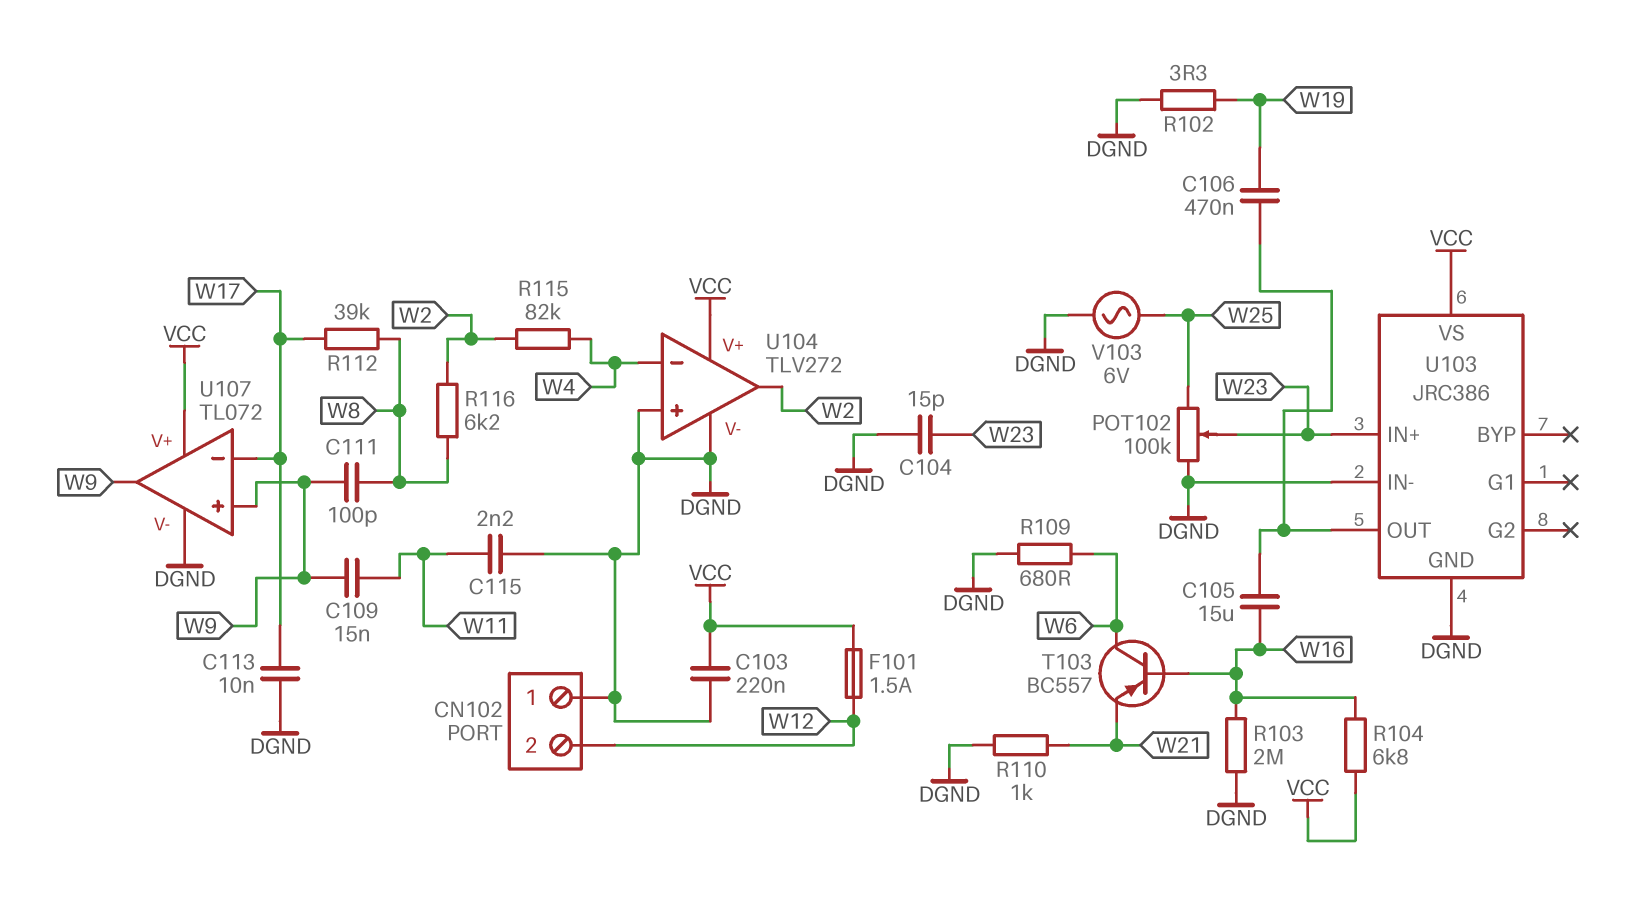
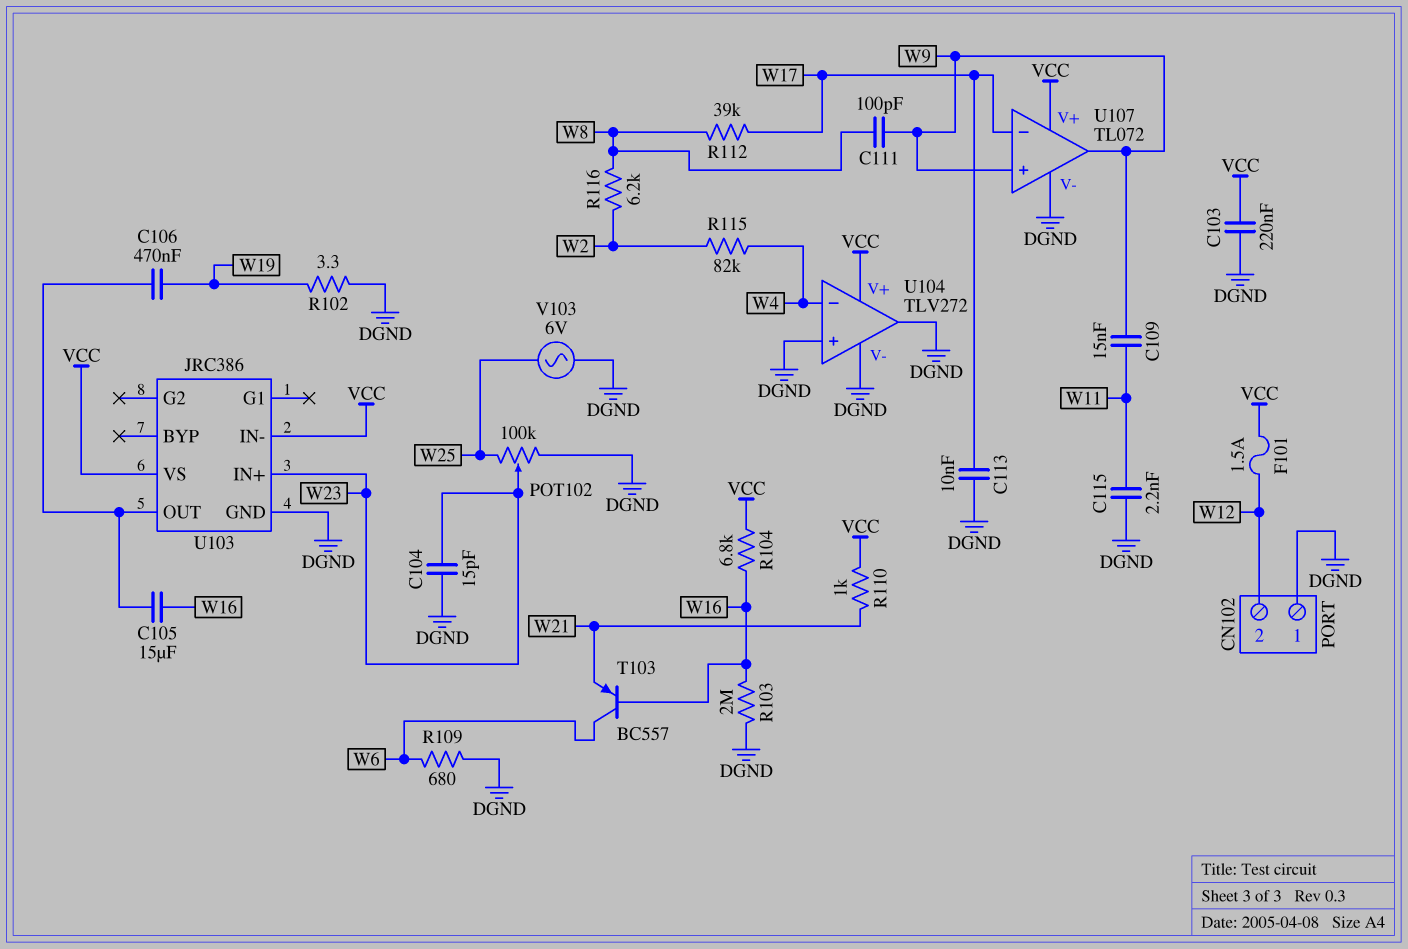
R110: 1k (DGND, W21) -> 1k (VCC, W21)
U103 pin IN-: DGND -> VCC
U104 pin out: W2 -> DGND

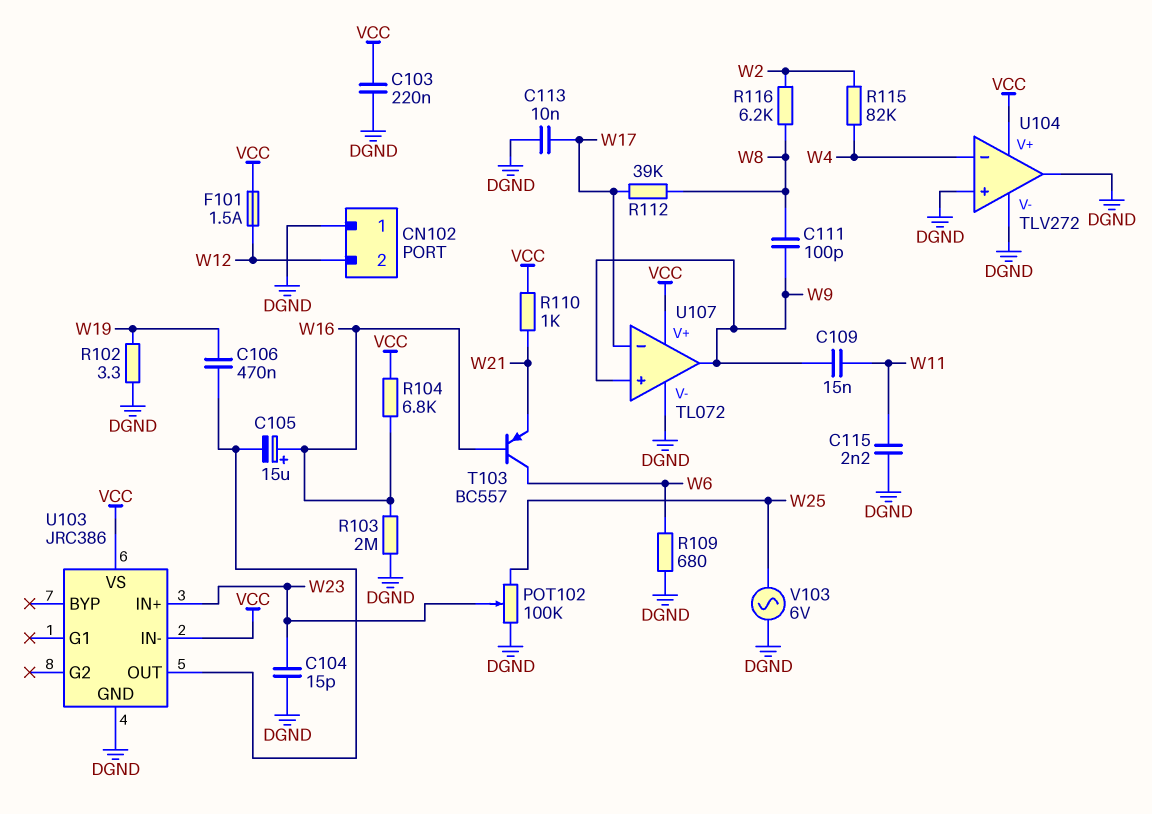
C105: 15uF (U103/OUT, W16) -> 15uF (plus W16, minus U103/OUT)

